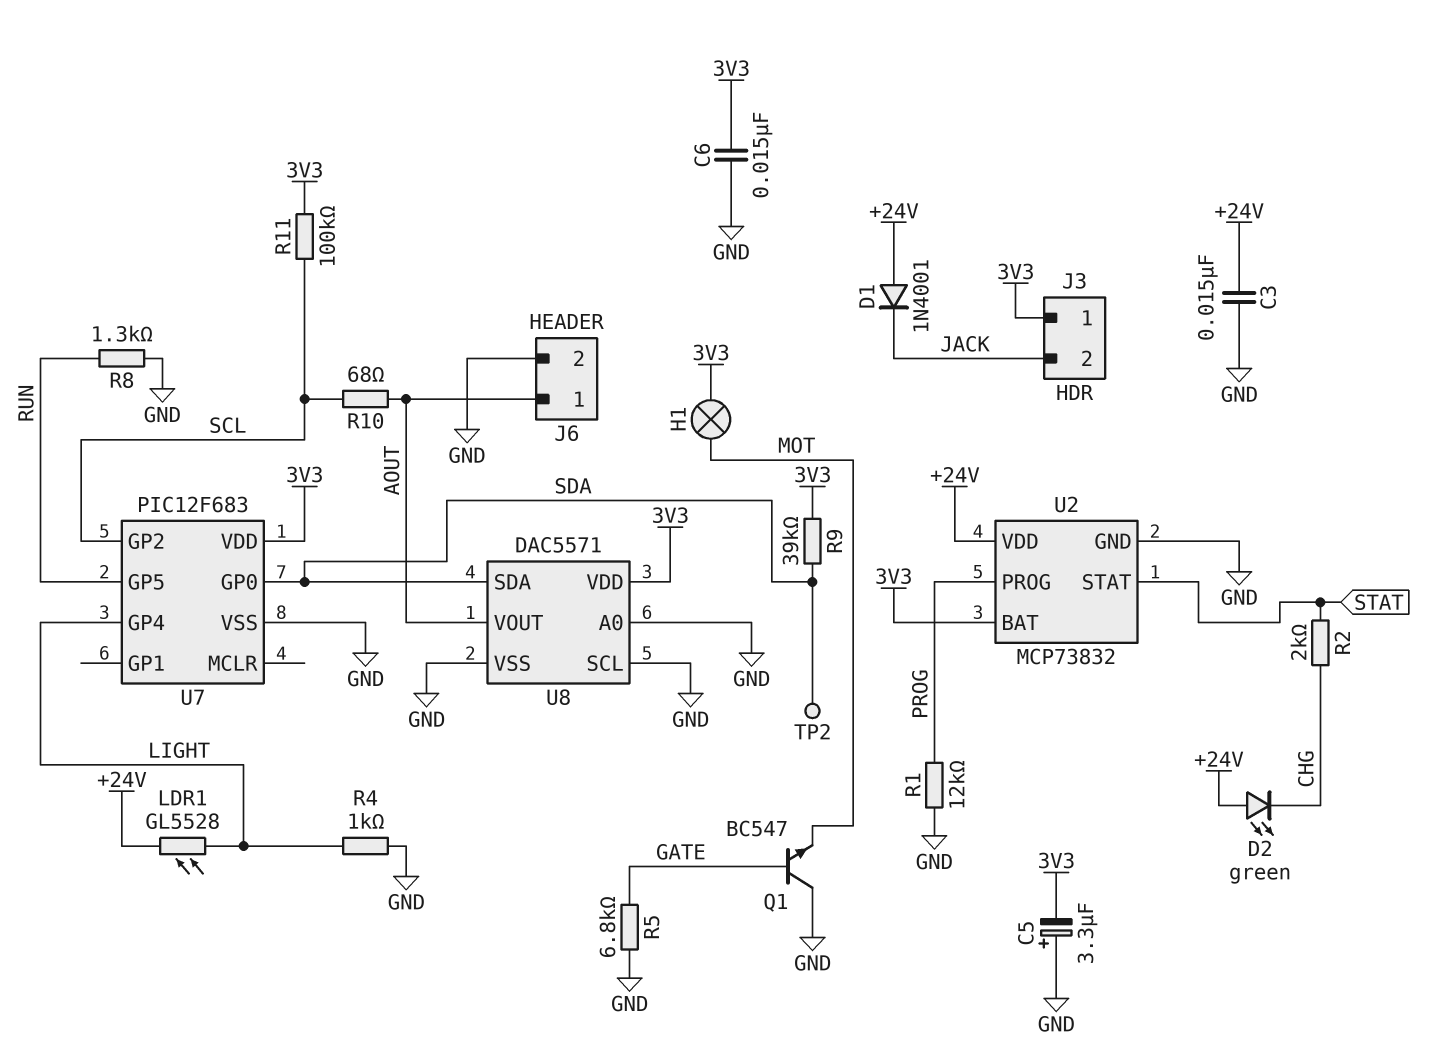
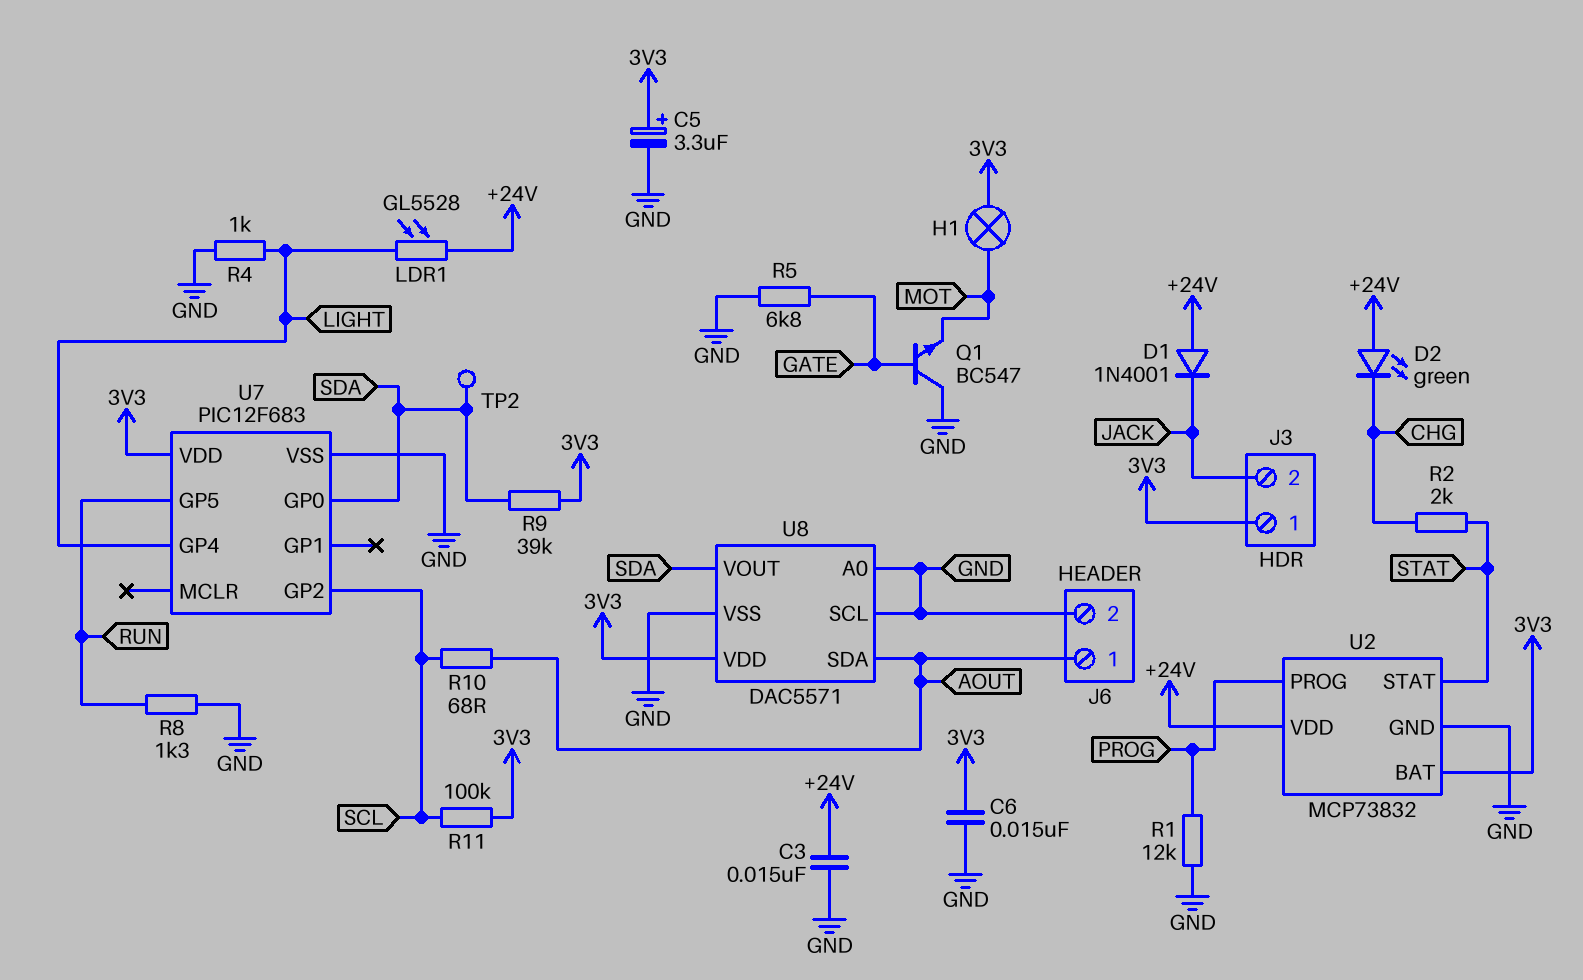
C5: 3.3uF (plus GND, minus 3V3) -> 3.3uF (plus 3V3, minus GND)
U8 pin SDA: SDA -> AOUT
U8 pin VOUT: AOUT -> SDA

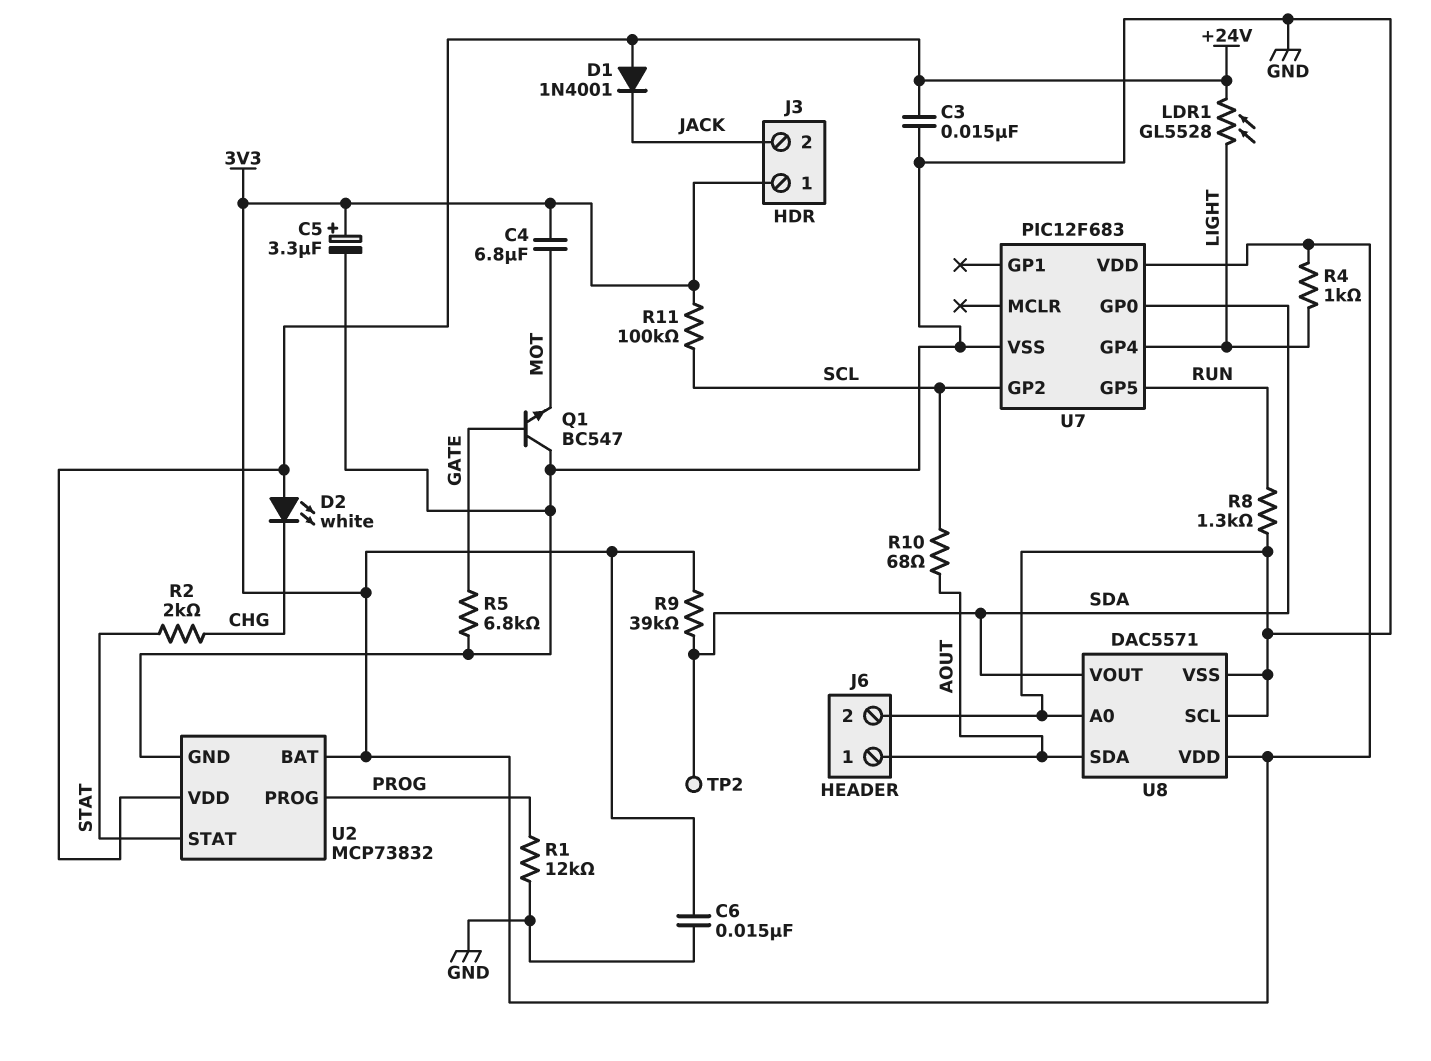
C4: none -> 6.8uF (3V3, MOT)
D2: LED green (A +24V, K CHG) -> LED white (A +24V, K CHG)
H1: lamp (3V3, MOT) -> none
R4: 1k (GND, LIGHT) -> 1k (3V3, LIGHT)

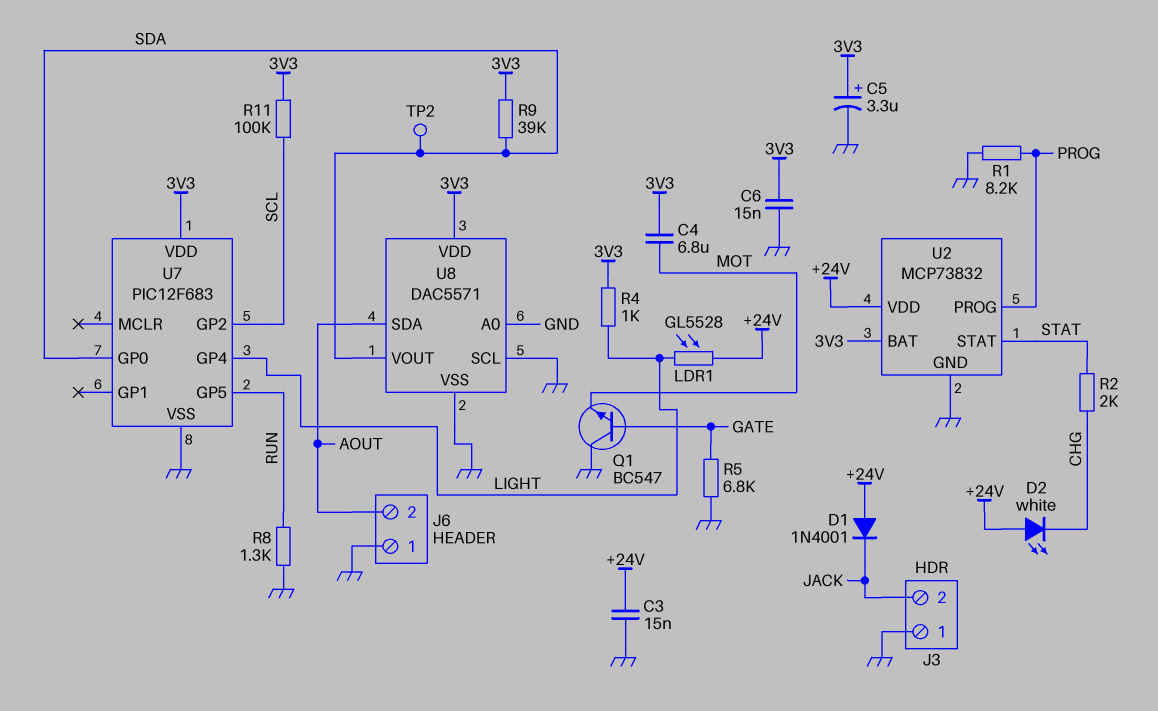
J3 pin 1: 3V3 -> GND
J6 pin 1: AOUT -> GND
J6 pin 2: GND -> AOUT
R1: 12k (GND, PROG) -> 8.2k (GND, PROG)
R10: 68 (AOUT, SCL) -> none

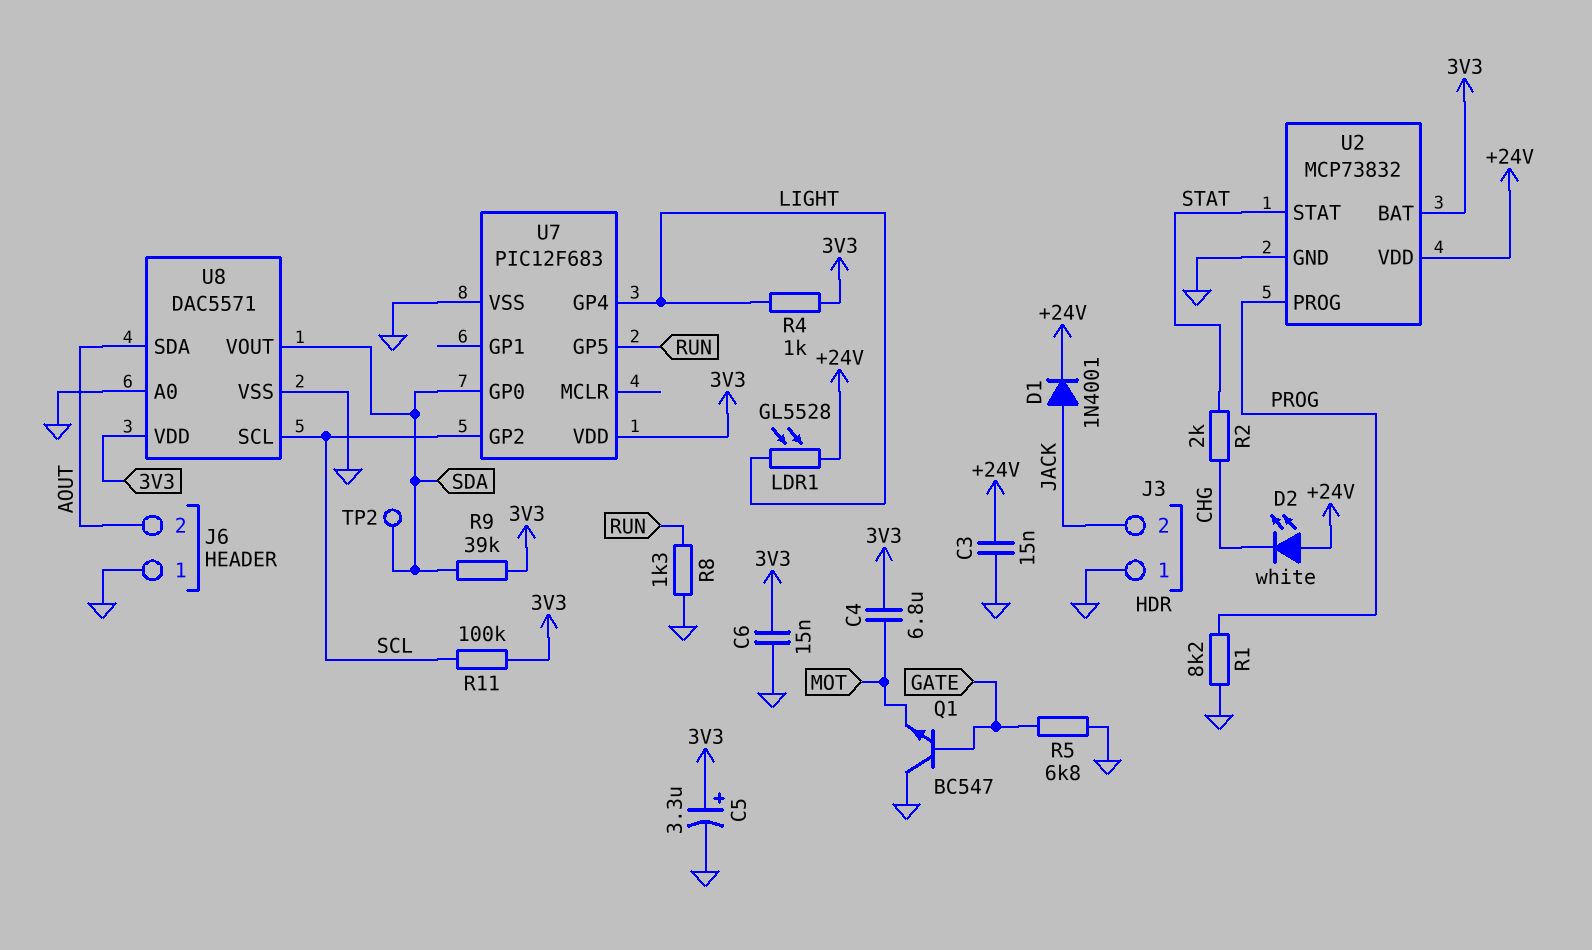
D1: diode 1N4001 (A +24V, K JACK) -> diode 1N4001 (A JACK, K +24V)
U8 pin SCL: GND -> SCL

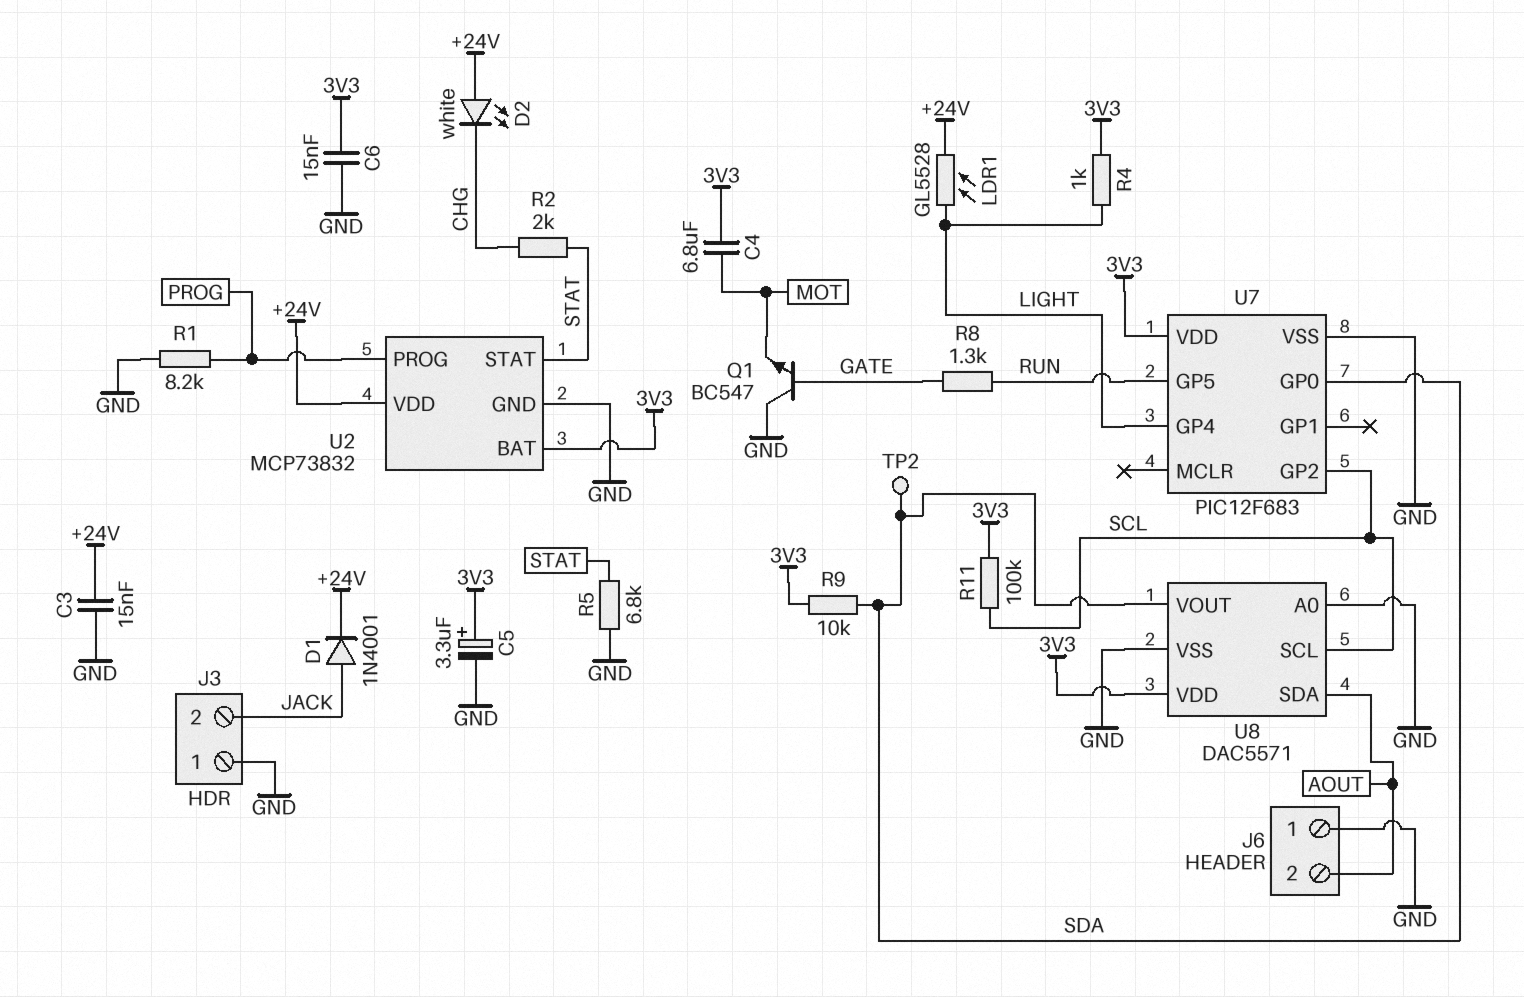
R5: 6.8k (GATE, GND) -> 6.8k (GND, STAT)
R8: 1.3k (GND, RUN) -> 1.3k (GATE, RUN)
R9: 39k (3V3, SDA) -> 10k (3V3, SDA)

